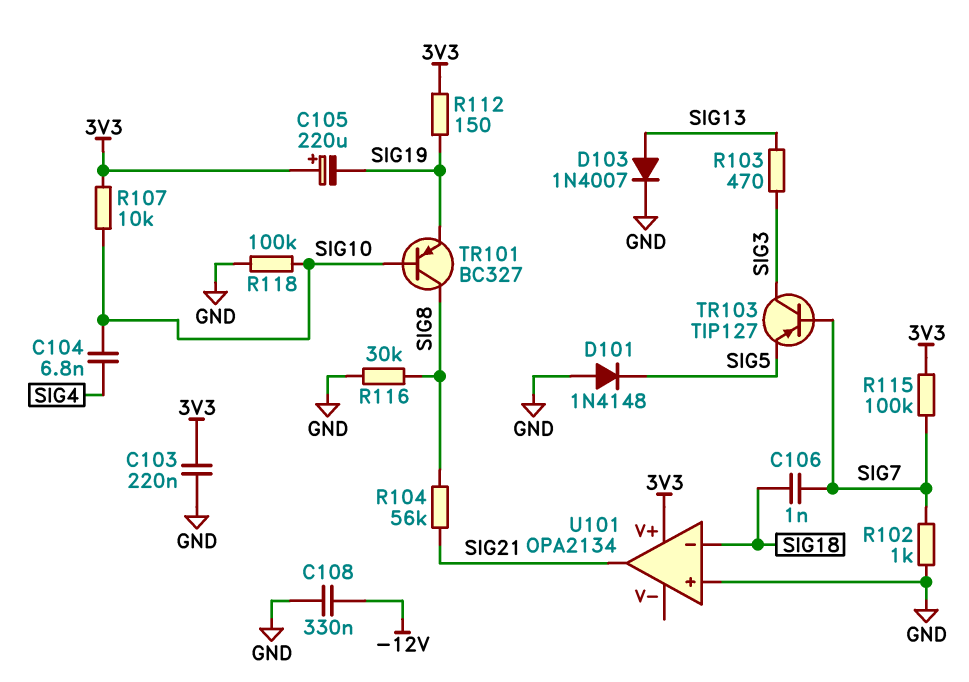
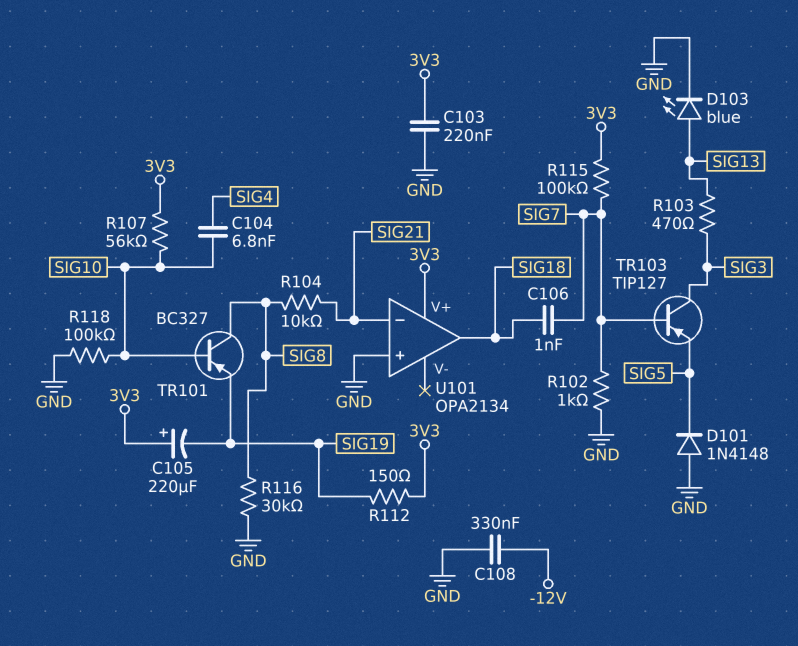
D103: diode 1N4007 (A SIG13, K GND) -> LED blue (A SIG13, K GND)
R104: 56k (SIG8, SIG21) -> 10k (SIG8, SIG21)
R107: 10k (3V3, SIG10) -> 56k (3V3, SIG10)
U101 pin in-: SIG18 -> SIG21
U101 pin out: SIG21 -> SIG18

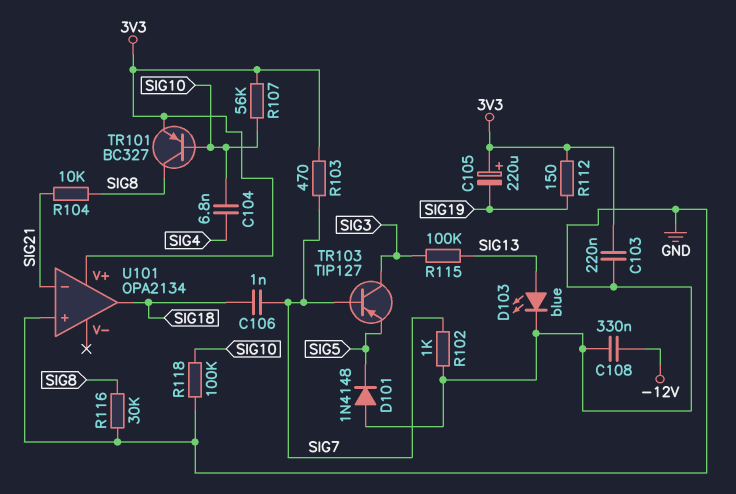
R103: 470 (SIG3, SIG13) -> 470 (3V3, SIG7)
R115: 100k (3V3, SIG7) -> 100k (SIG3, SIG13)
TR101: PNP BC327 (B SIG10, C SIG8, E SIG19) -> PNP BC327 (B SIG10, C SIG8, E 3V3)

